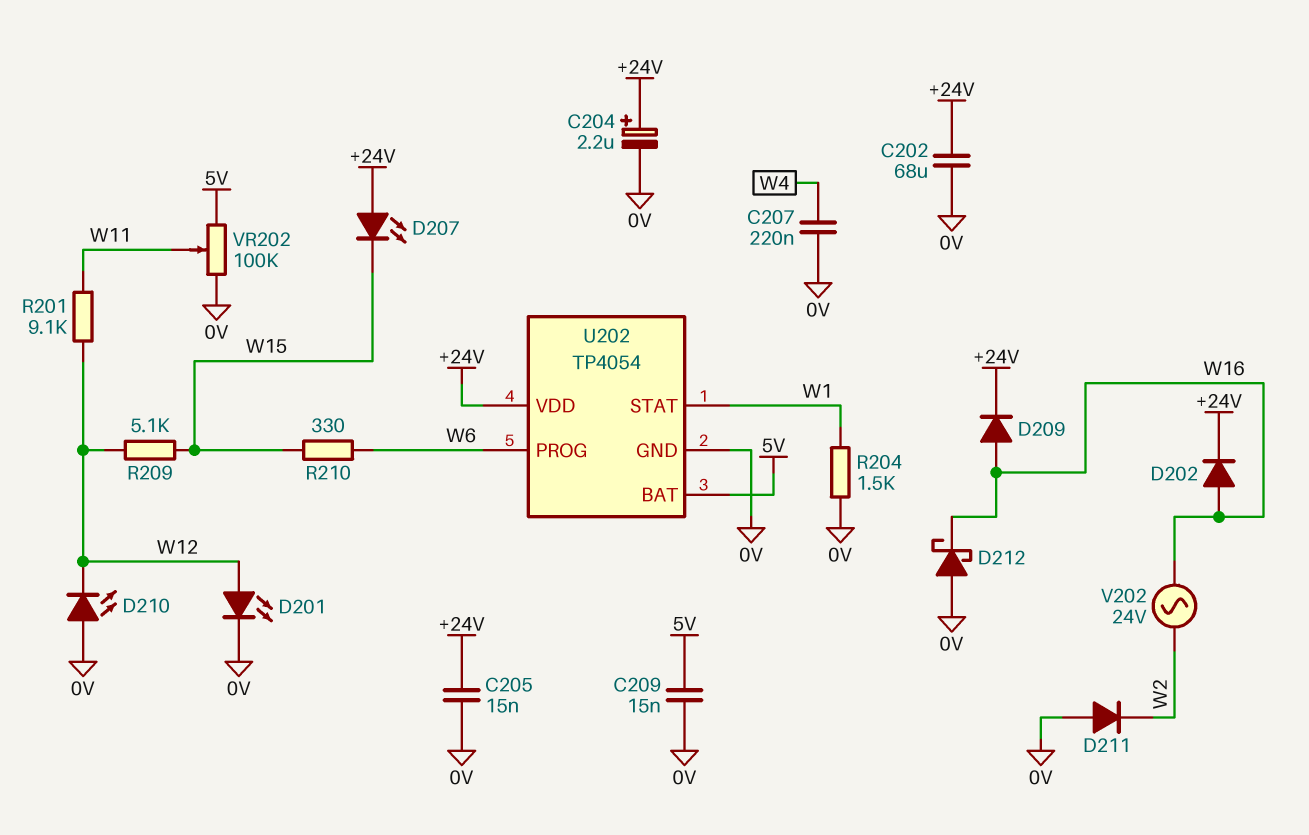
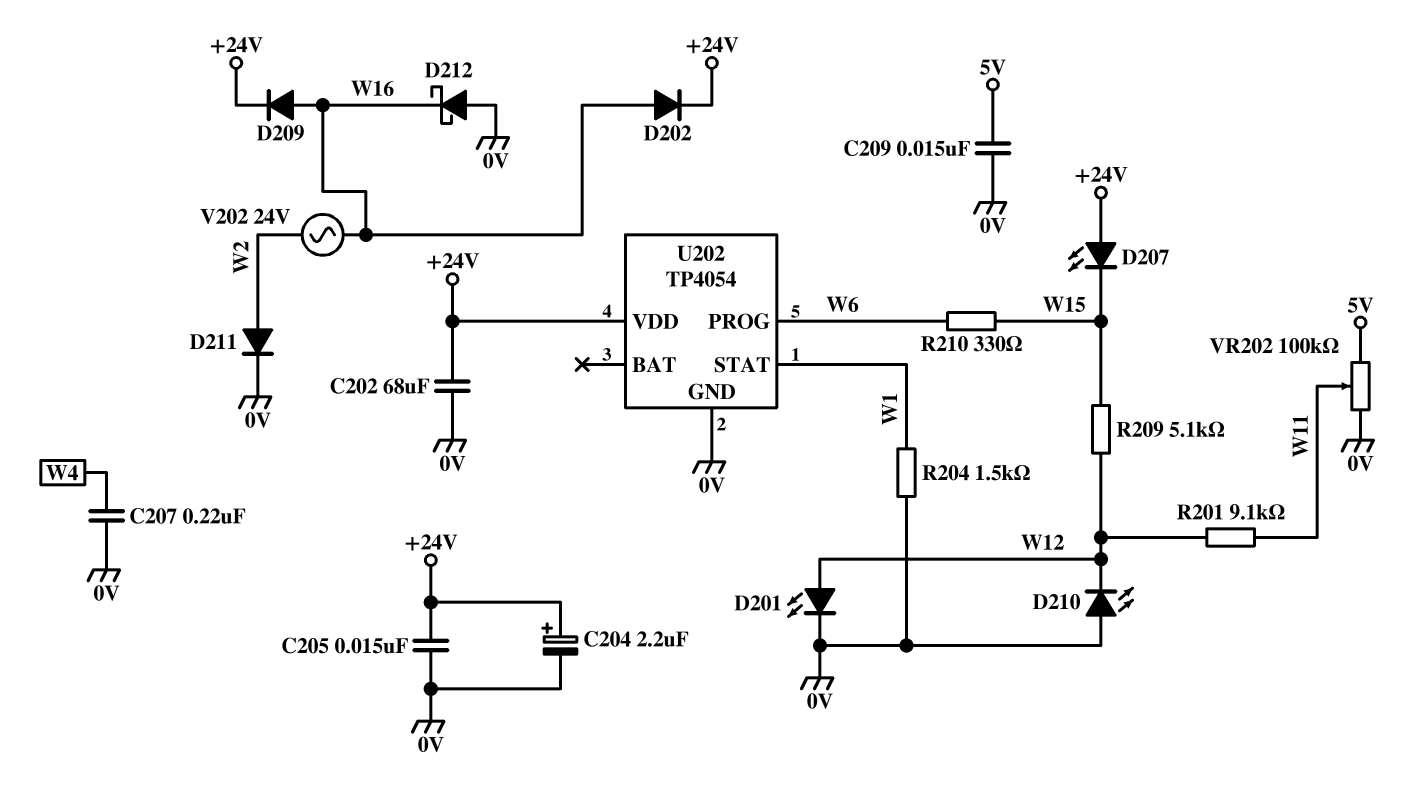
D211: diode (A 0V, K W2) -> diode (A W2, K 0V)
U202 pin BAT: 5V -> none

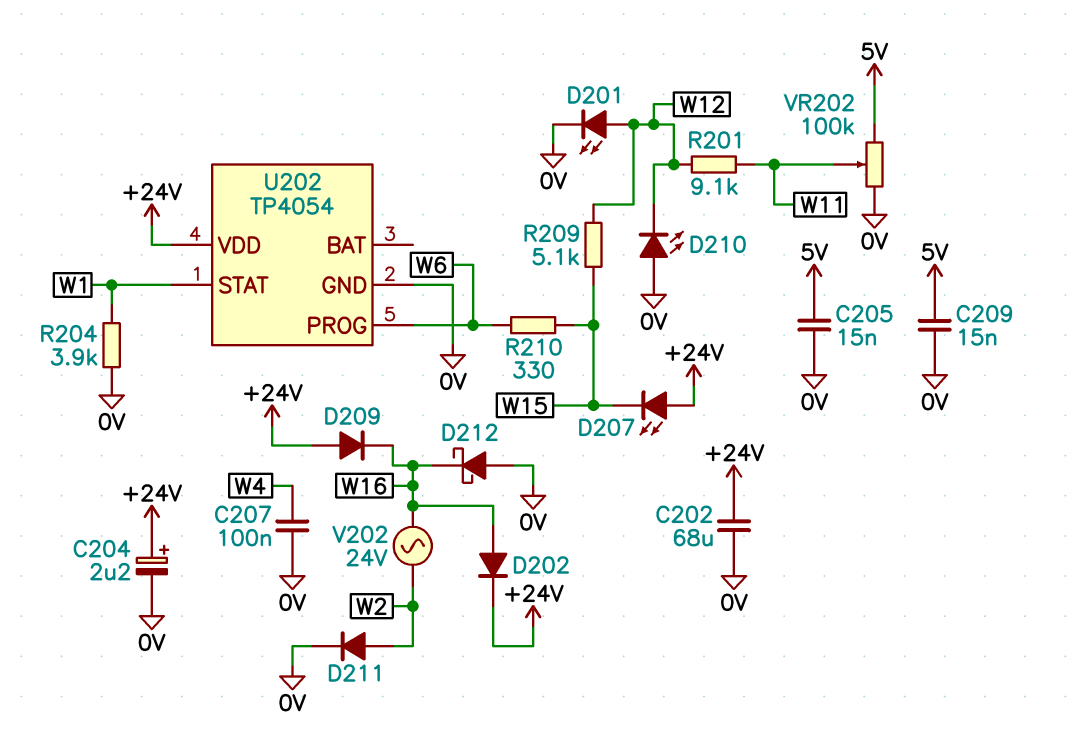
C205: 15nF (+24V, 0V) -> 15nF (0V, 5V)
C207: 220nF (0V, W4) -> 100nF (0V, W4)
D209: diode (A W16, K +24V) -> diode (A +24V, K W16)
R204: 1.5k (0V, W1) -> 3.9k (0V, W1)

